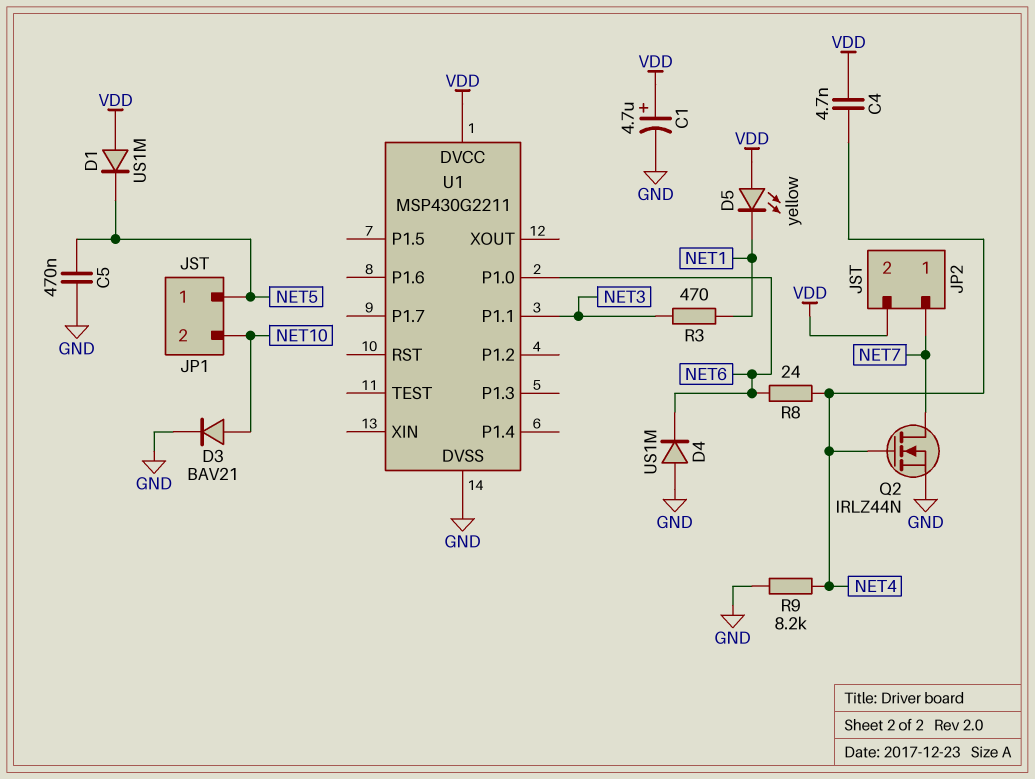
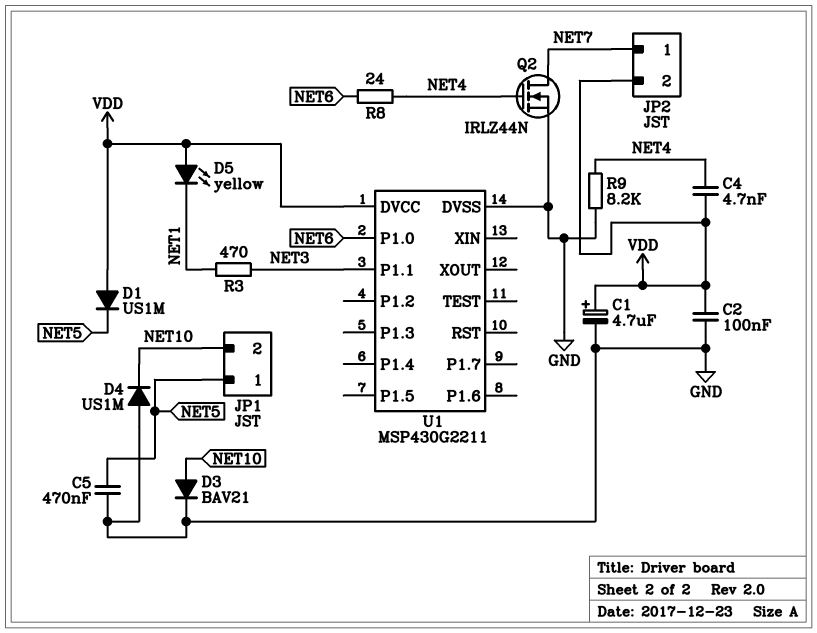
C2: none -> 100nF (GND, VDD)
D4: diode US1M (A GND, K NET6) -> diode US1M (A GND, K NET10)

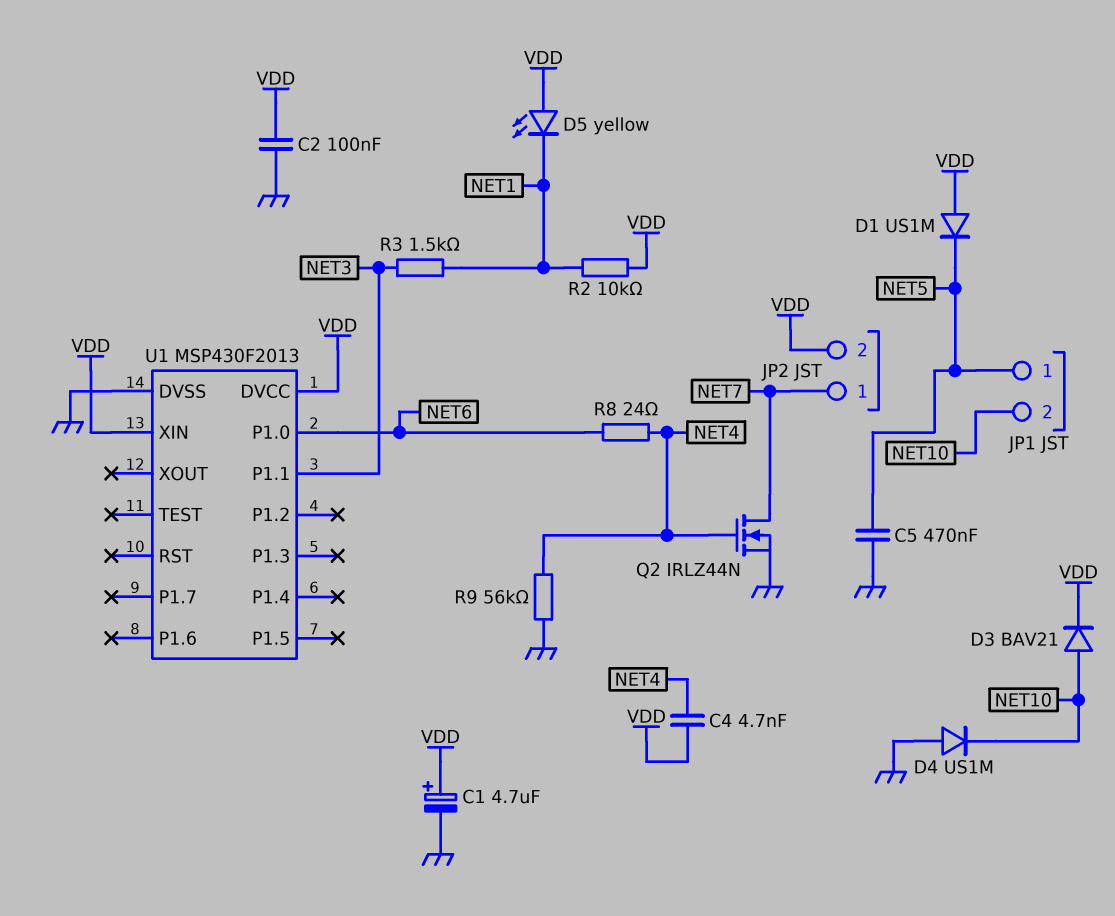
D3: diode BAV21 (A NET10, K GND) -> diode BAV21 (A NET10, K VDD)
R2: none -> 10k (NET1, VDD)
R3: 470 (NET1, NET3) -> 1.5k (NET1, NET3)
R9: 8.2k (GND, NET4) -> 56k (GND, NET4)
U1: MSP430G2211 -> MSP430F2013
U1 pin XIN: none -> VDD

